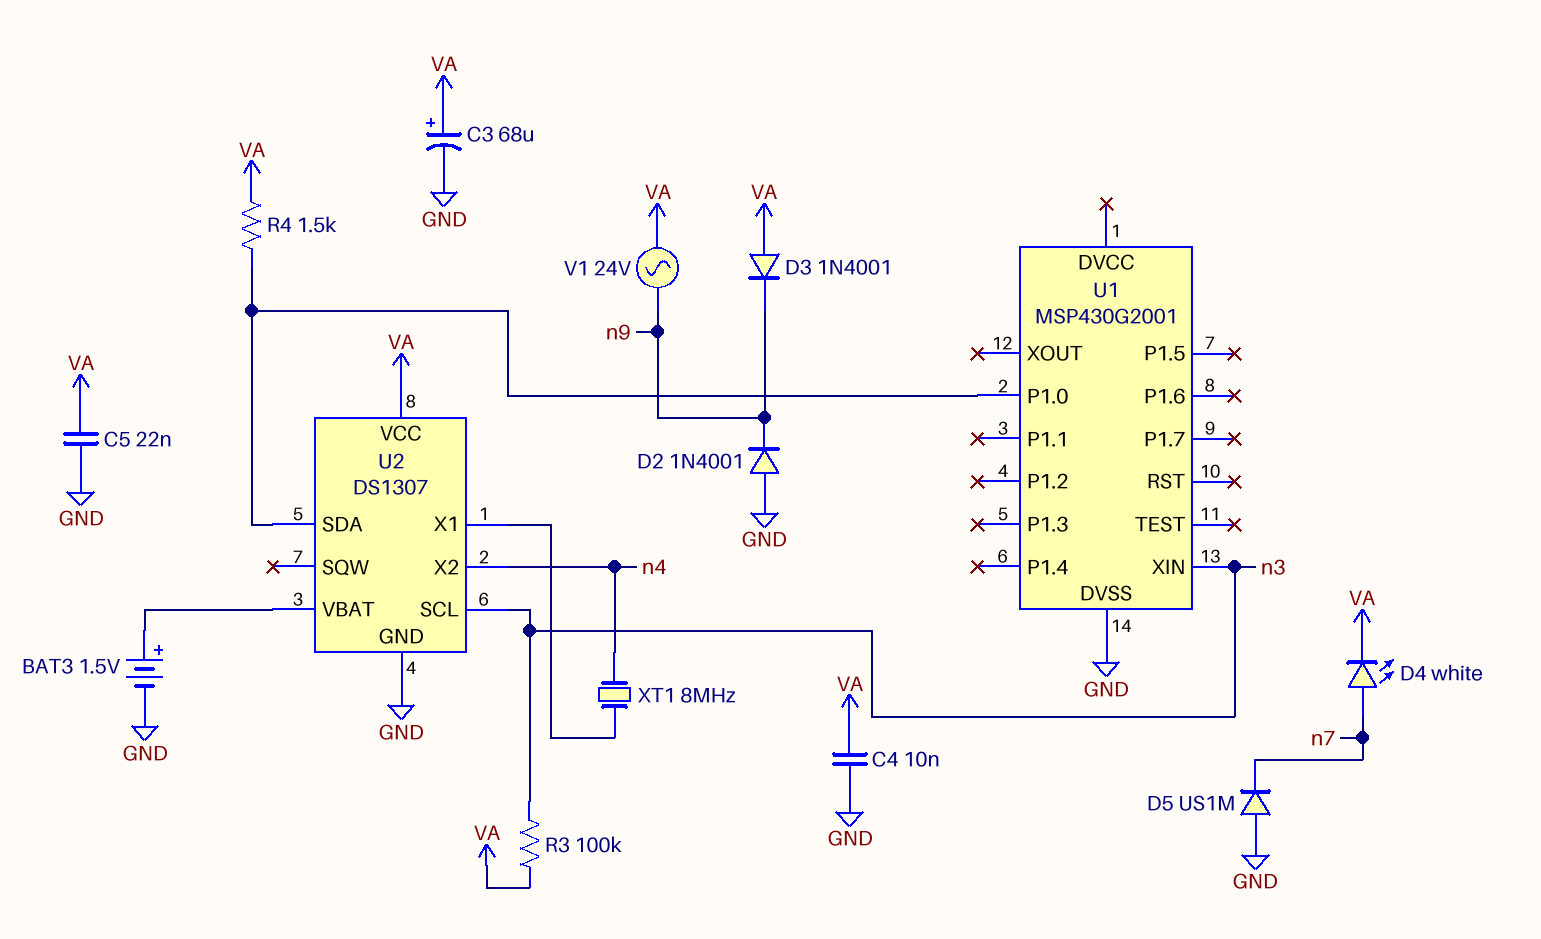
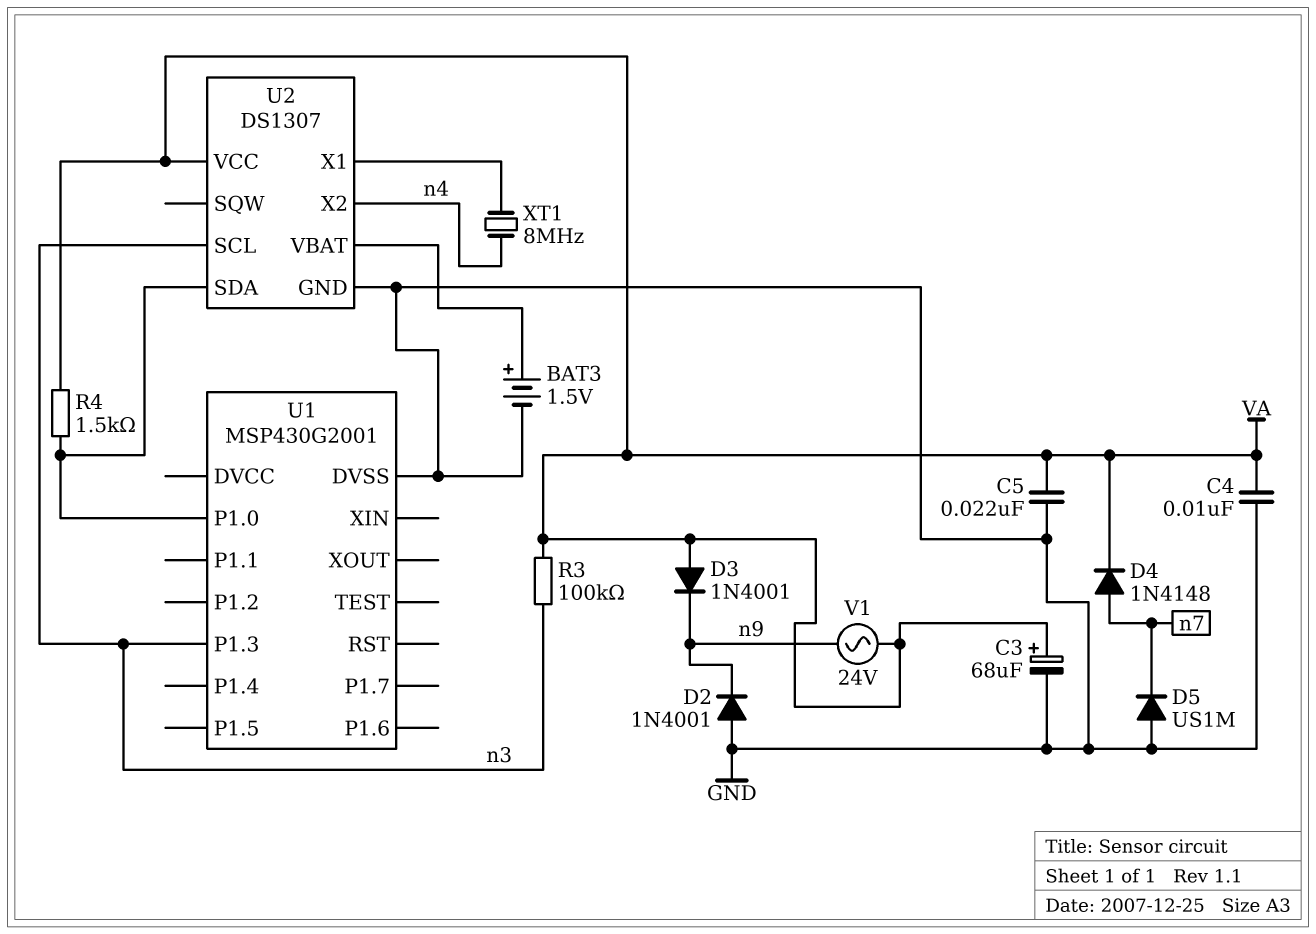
D4: LED white (A n7, K VA) -> diode 1N4148 (A n7, K VA)
U1 pin P1.3: none -> n3
U1 pin XIN: n3 -> none

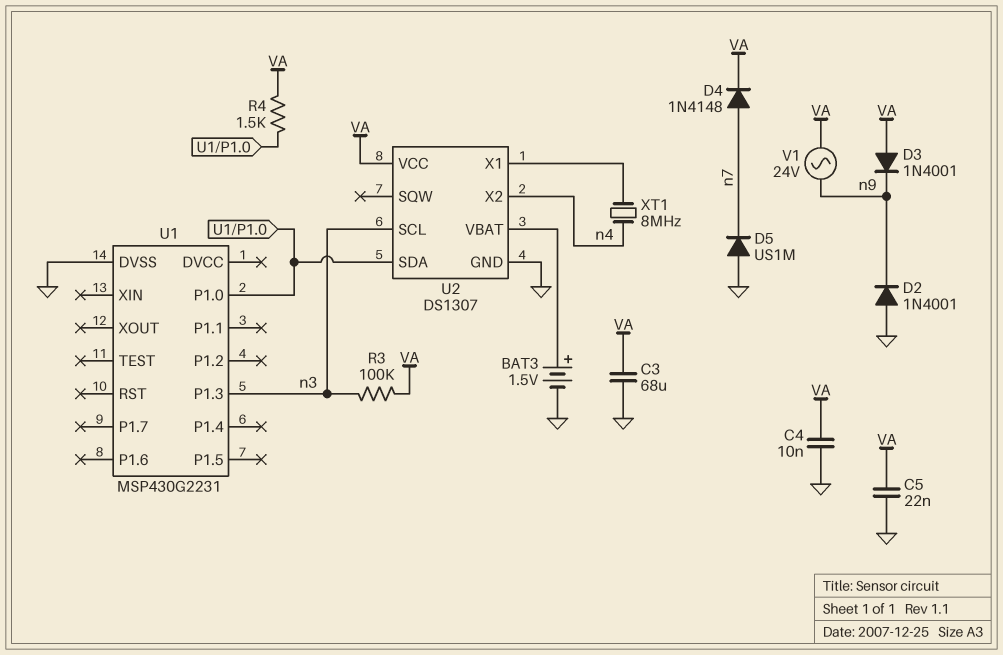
C3: 68uF (plus VA, minus GND) -> 68uF (GND, VA)
U1: MSP430G2001 -> MSP430G2231

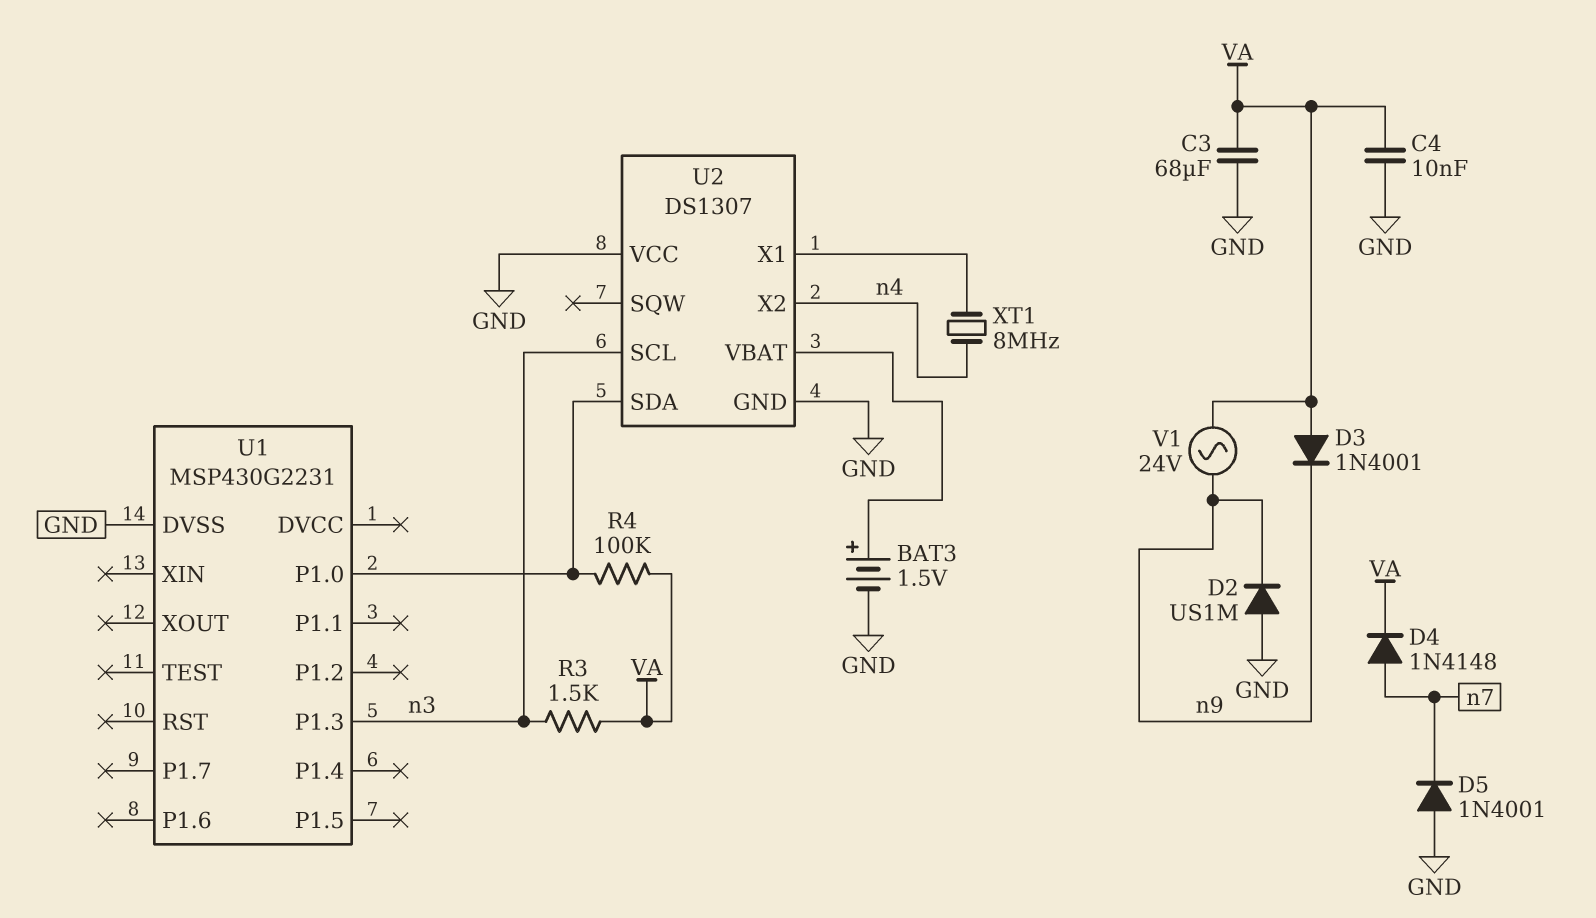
C5: 22nF (GND, VA) -> none
D2: diode 1N4001 (A GND, K n9) -> diode US1M (A GND, K n9)
D5: diode US1M (A GND, K n7) -> diode 1N4001 (A GND, K n7)
R3: 100k (VA, n3) -> 1.5k (VA, n3)
R4: 1.5k (U1/P1.0, VA) -> 100k (U1/P1.0, VA)
U2 pin VCC: VA -> GND

